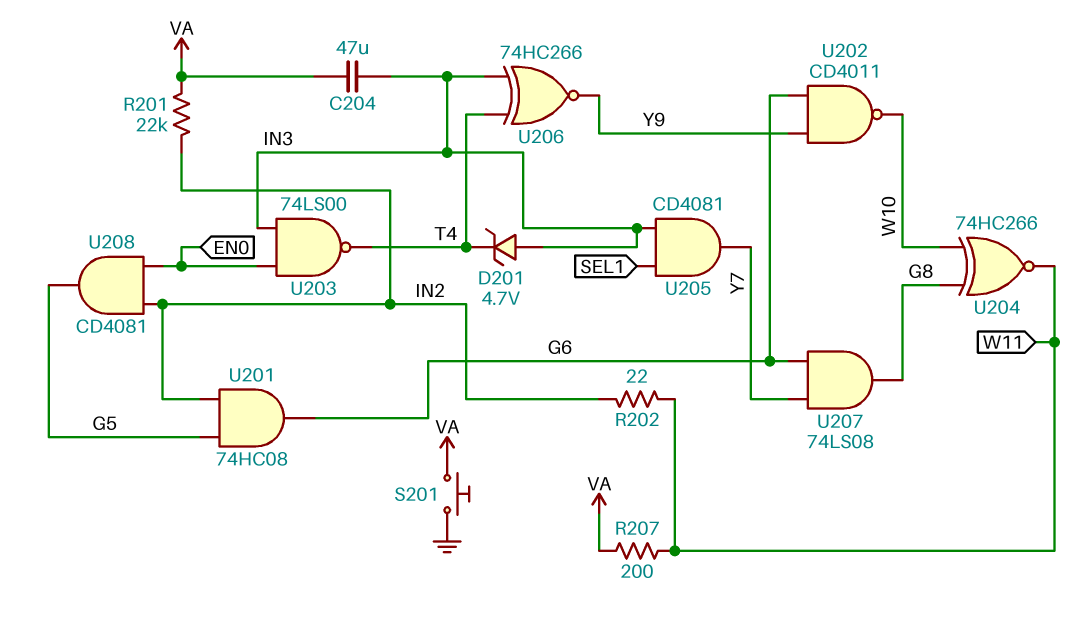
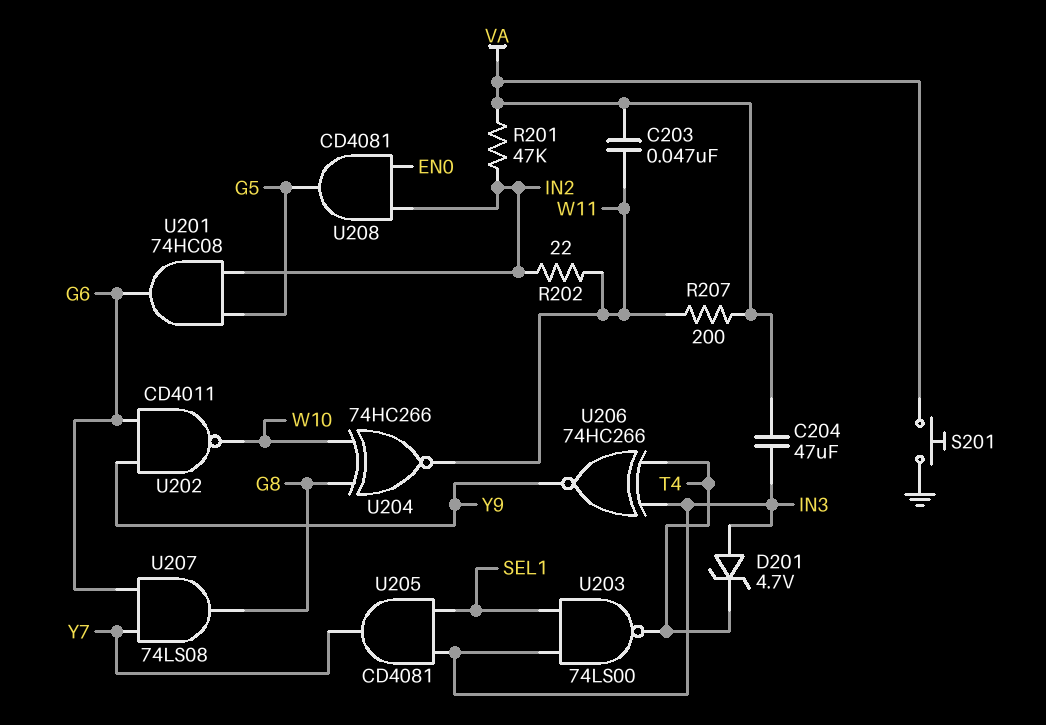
C203: none -> 47nF (VA, W11)
R201: 22k (IN2, VA) -> 47k (IN2, VA)
U203: NAND 74LS00 (in EN0, in IN3, out T4) -> NAND 74LS00 (in IN3, in SEL1, out T4)

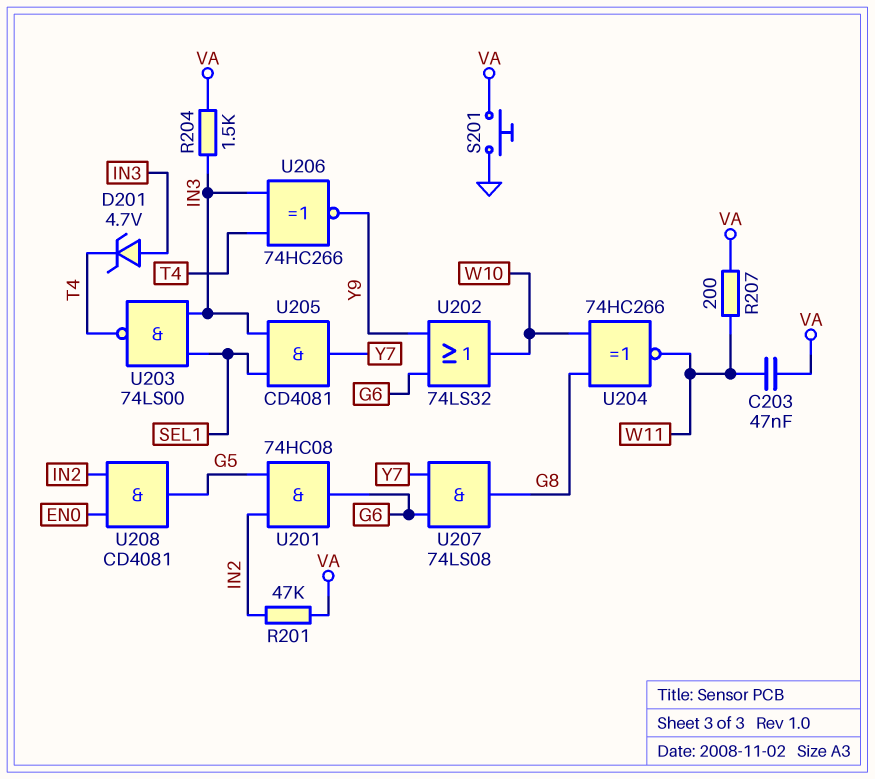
C204: 47uF (IN3, VA) -> none
R202: 22 (IN2, W11) -> none
R204: none -> 1.5k (IN3, VA)
U202: NAND CD4011 (in G6, in Y9, out W10) -> OR 74LS32 (in G6, in Y9, out W10)

